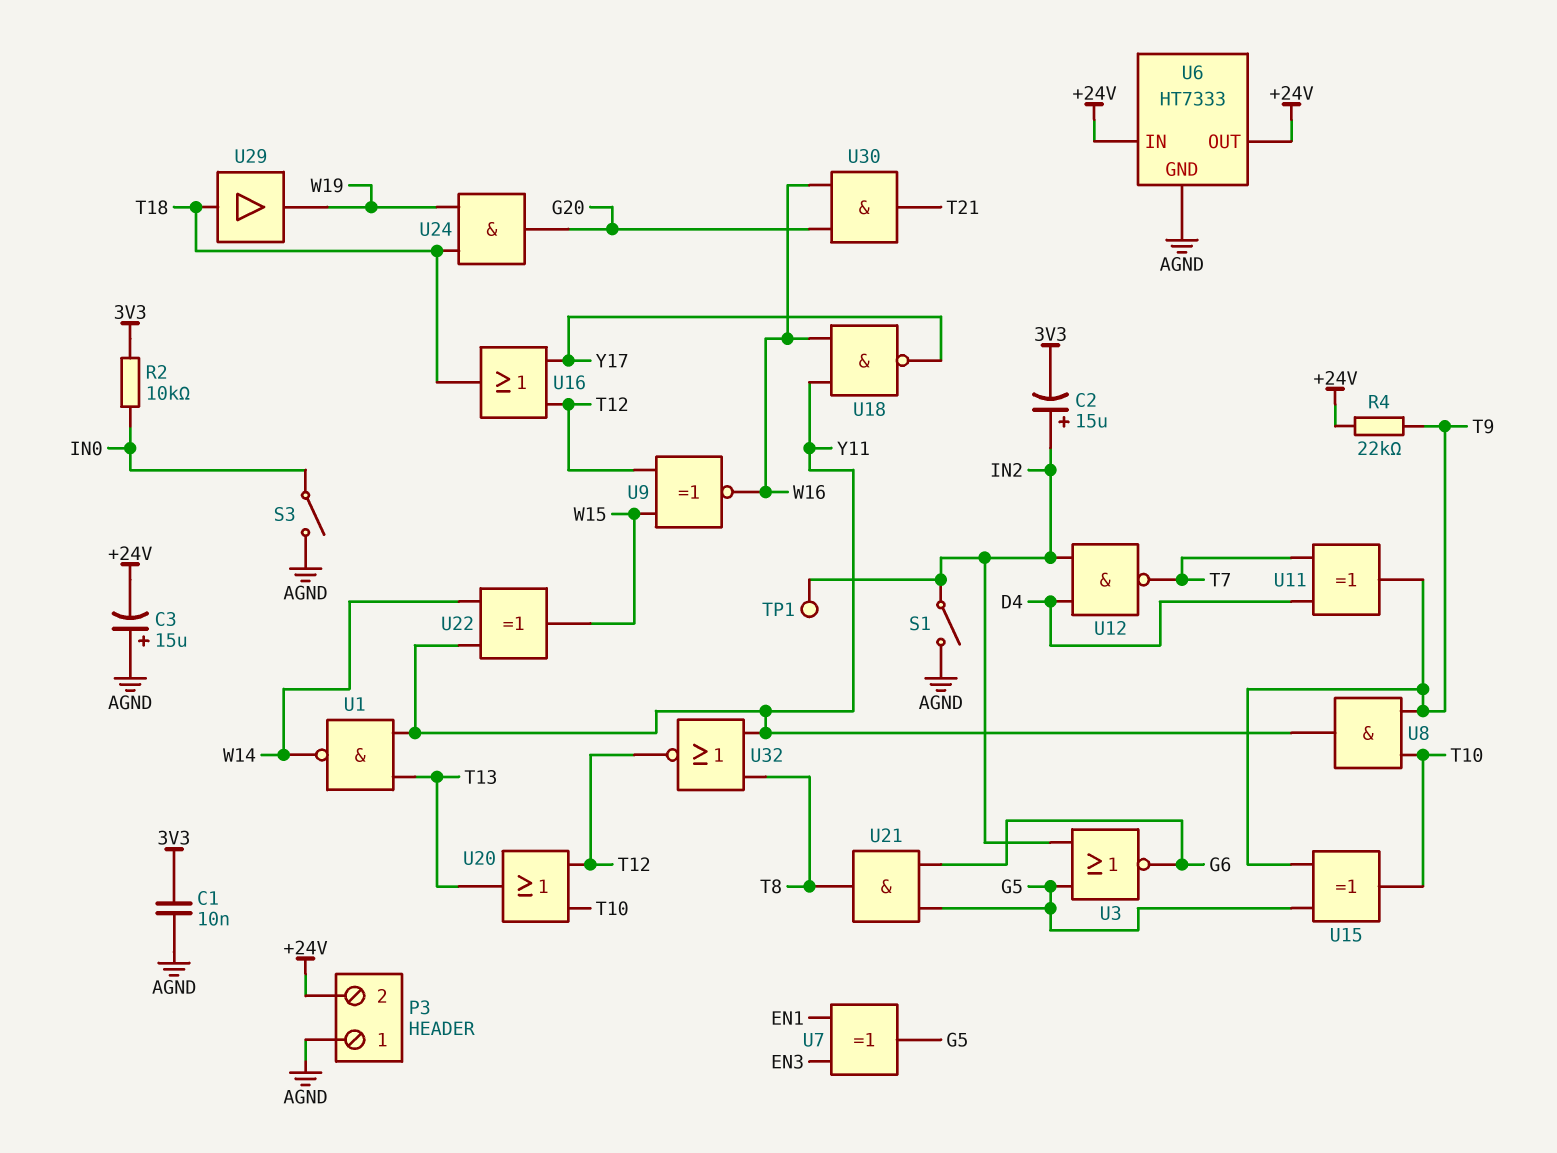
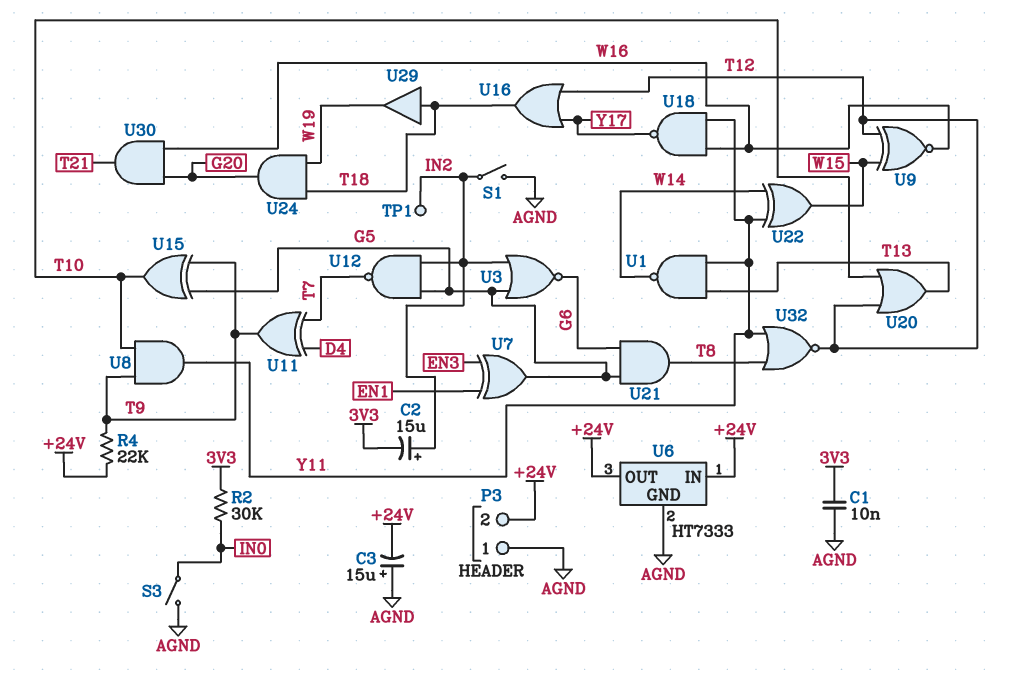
R2: 10k (3V3, IN0) -> 30k (3V3, IN0)
U12: NAND (in D4, in IN2, out T7) -> NAND (in G5, in IN2, out T7)

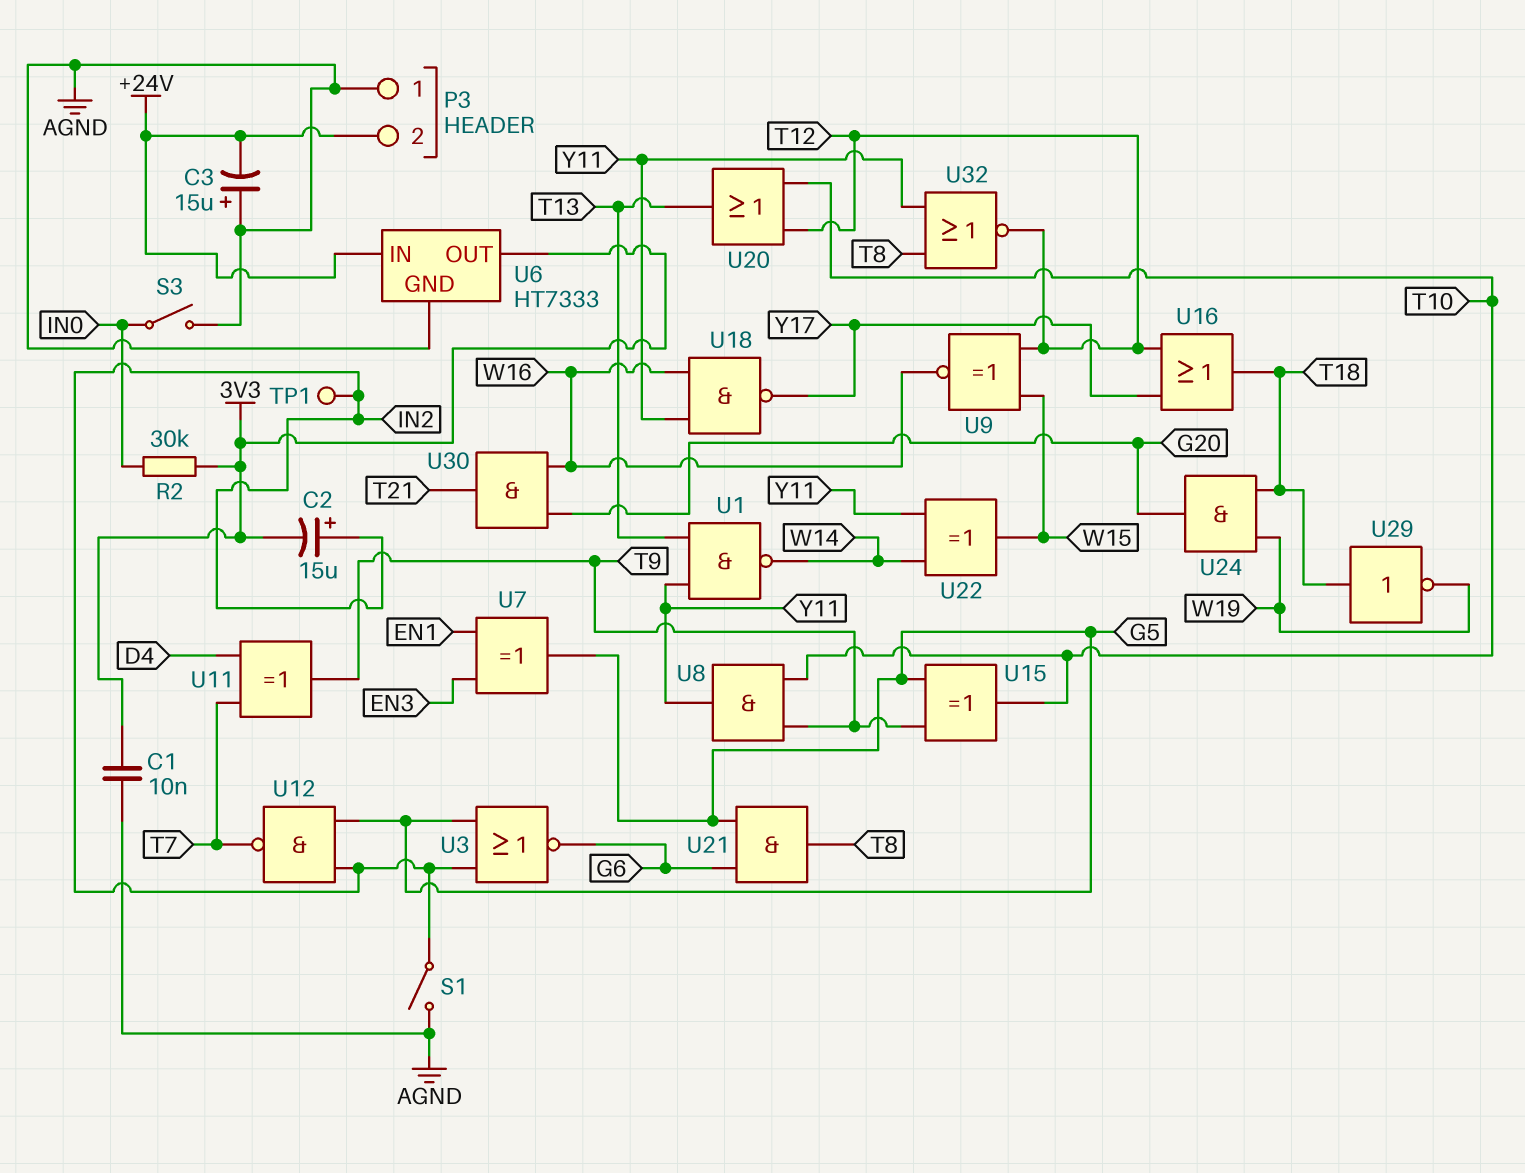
R4: 22k (+24V, T9) -> none
U6 pin OUT: +24V -> 3V3
U29: buffer (in T18, out W19) -> NOT (in T18, out W19)

